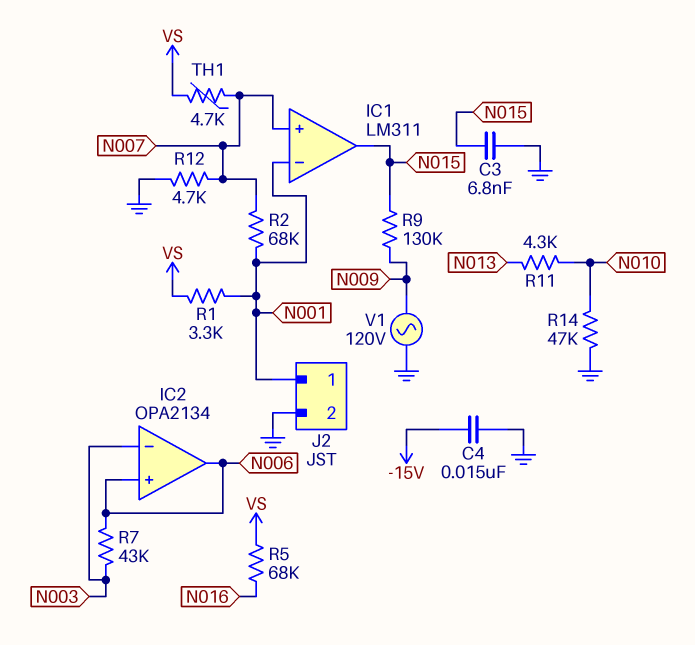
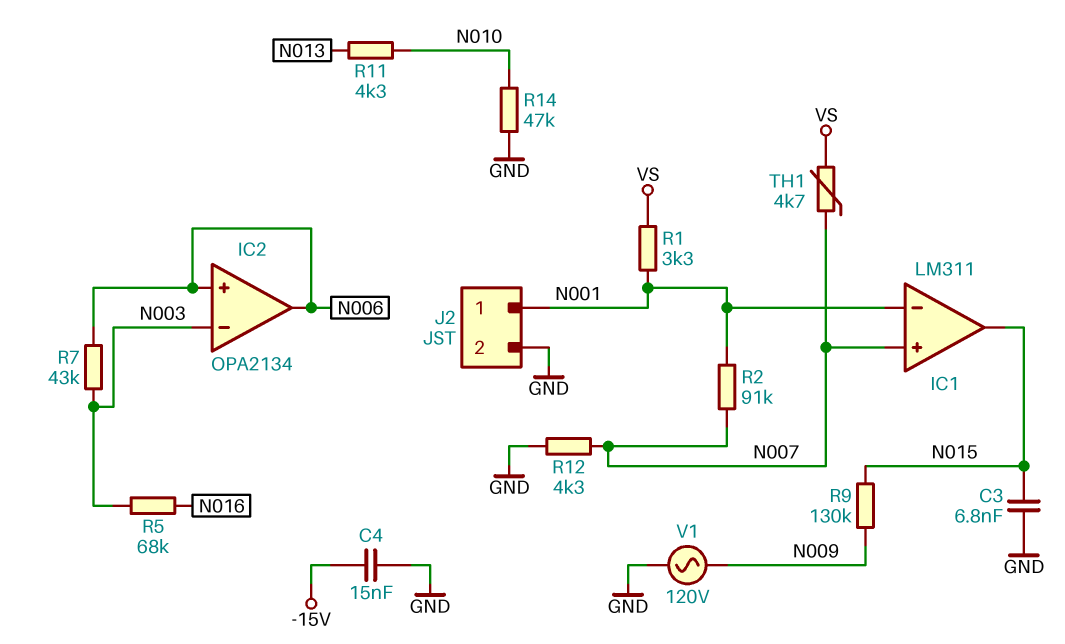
R2: 68k (N001, N007) -> 91k (N001, N007)
R5: 68k (N016, VS) -> 68k (N003, N016)
R12: 4.7k (GND, N007) -> 4.3k (GND, N007)

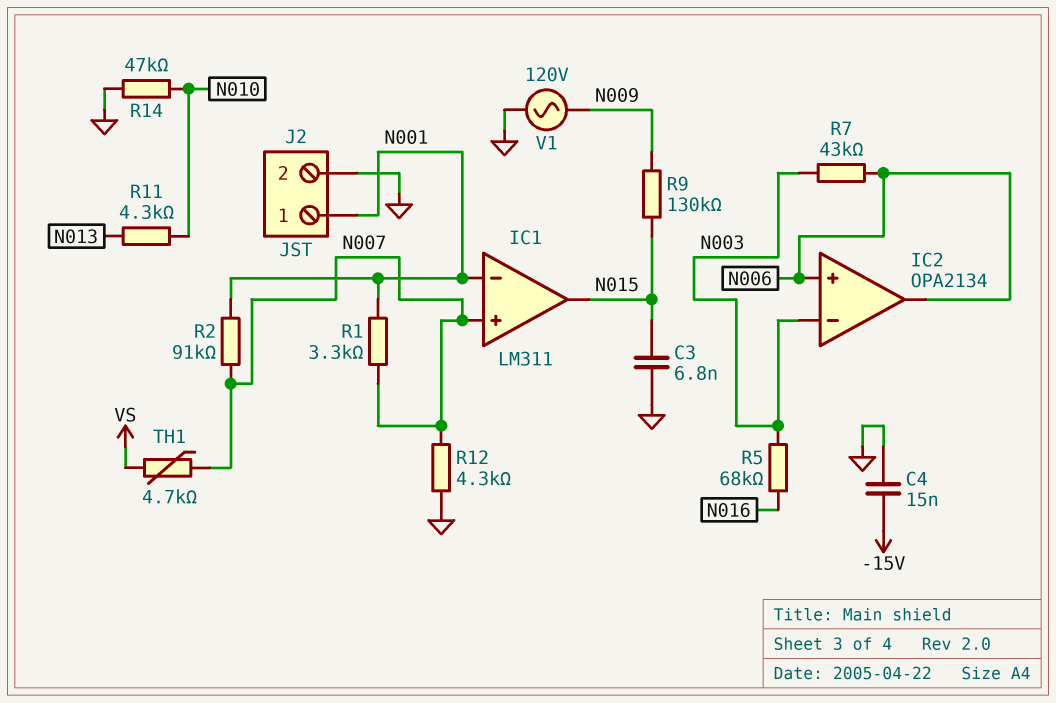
R1: 3.3k (N001, VS) -> 3.3k (N001, N007)

